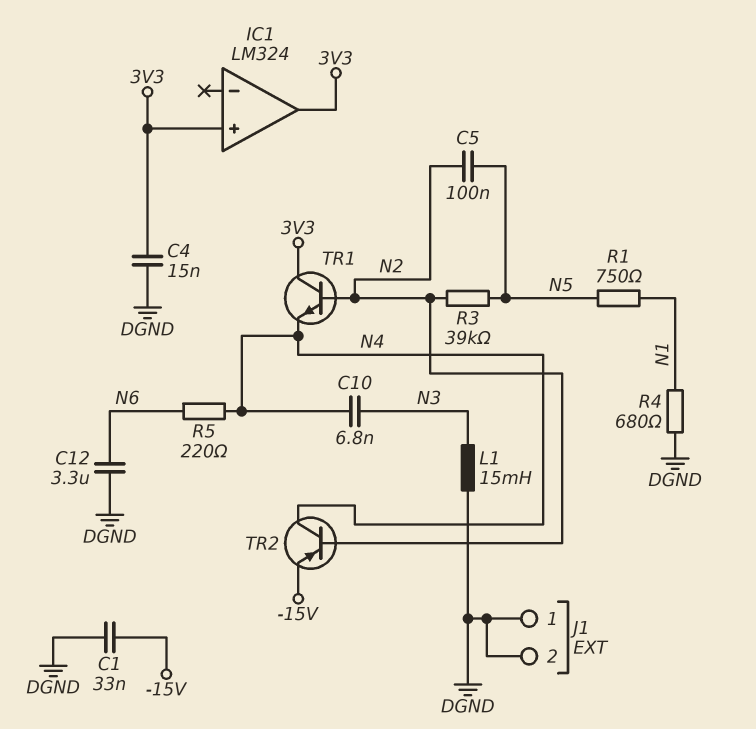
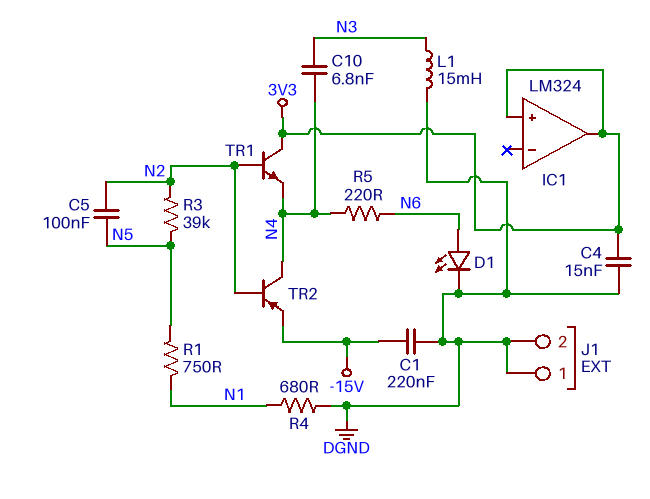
C1: 33nF (-15V, DGND) -> 220nF (-15V, DGND)
C12: 3.3uF (DGND, N6) -> none
D1: none -> LED (A N6, K DGND)

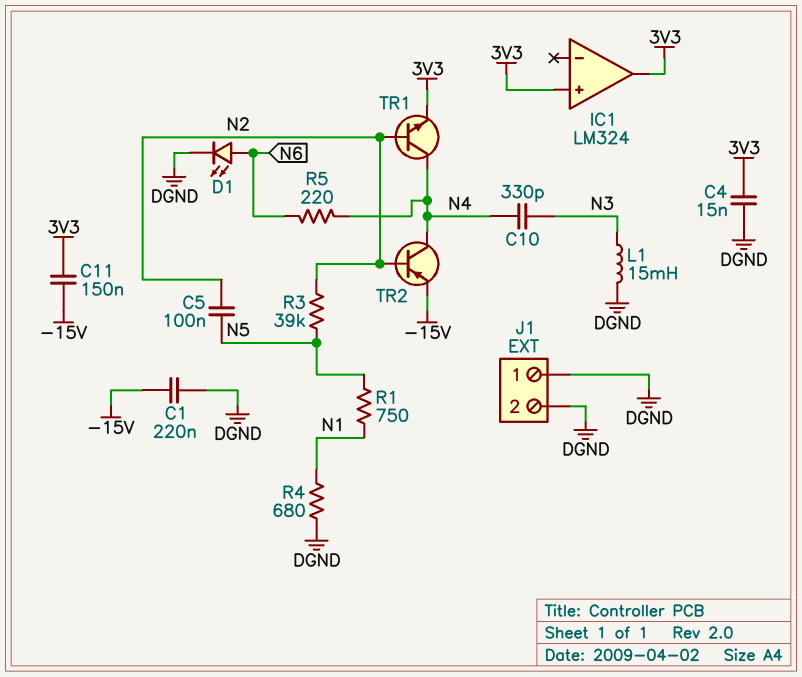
C10: 6.8nF (N3, N4) -> 330pF (N3, N4)
C11: none -> 150nF (-15V, 3V3)
TR1: NPN (B N2, C 3V3, E N4) -> NPN (B N2, C N4, E 3V3)

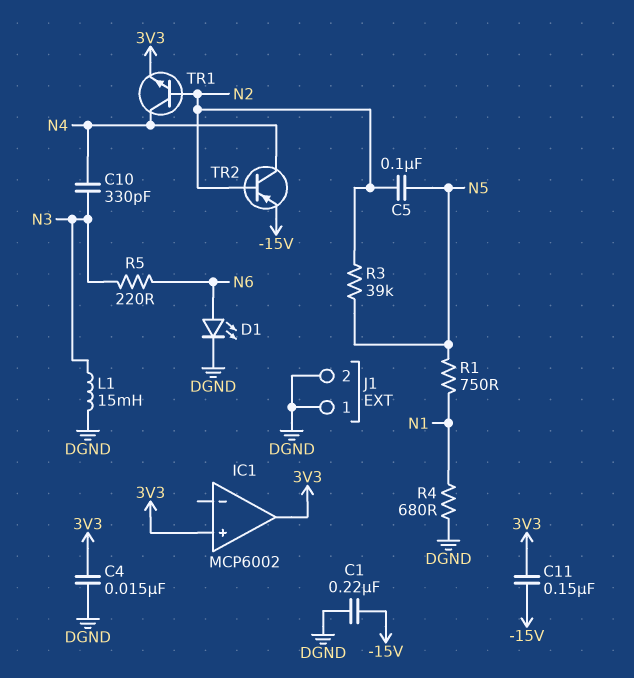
IC1: LM324 -> MCP6002
R5: 220 (N4, N6) -> 220 (N3, N6)

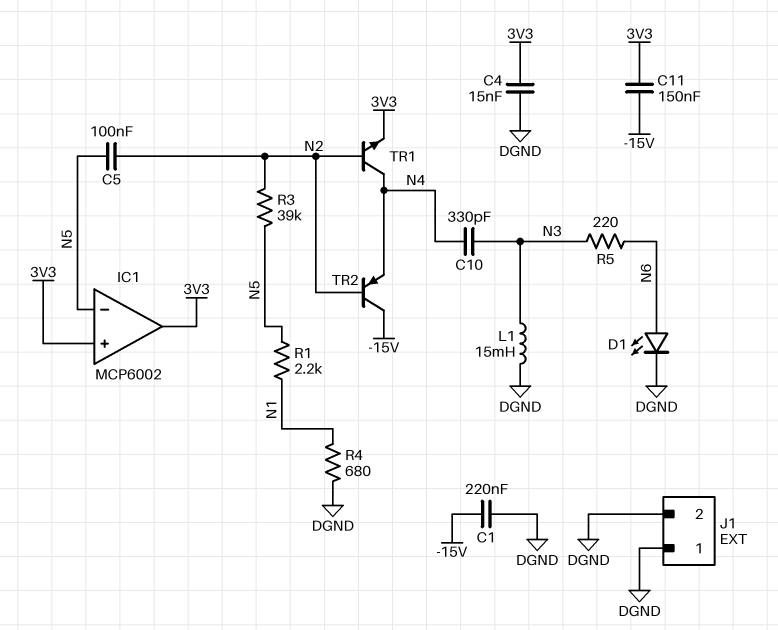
IC1 pin in-: none -> N5
R1: 750 (N1, N5) -> 2.2k (N1, N5)
TR2: PNP (B N2, C N4, E -15V) -> PNP (B N2, C -15V, E N4)

